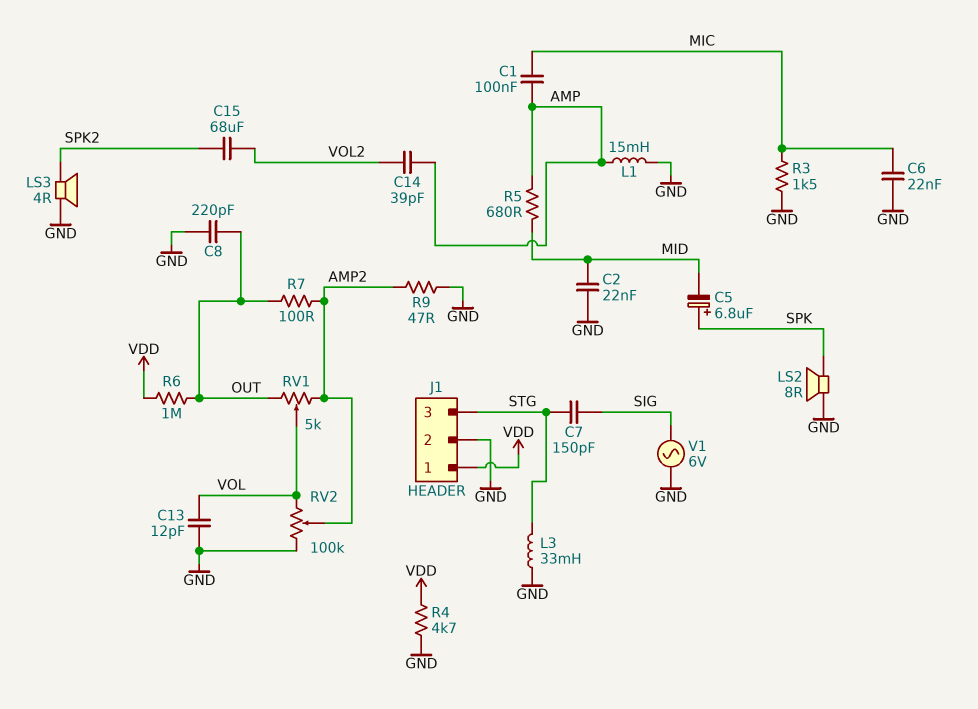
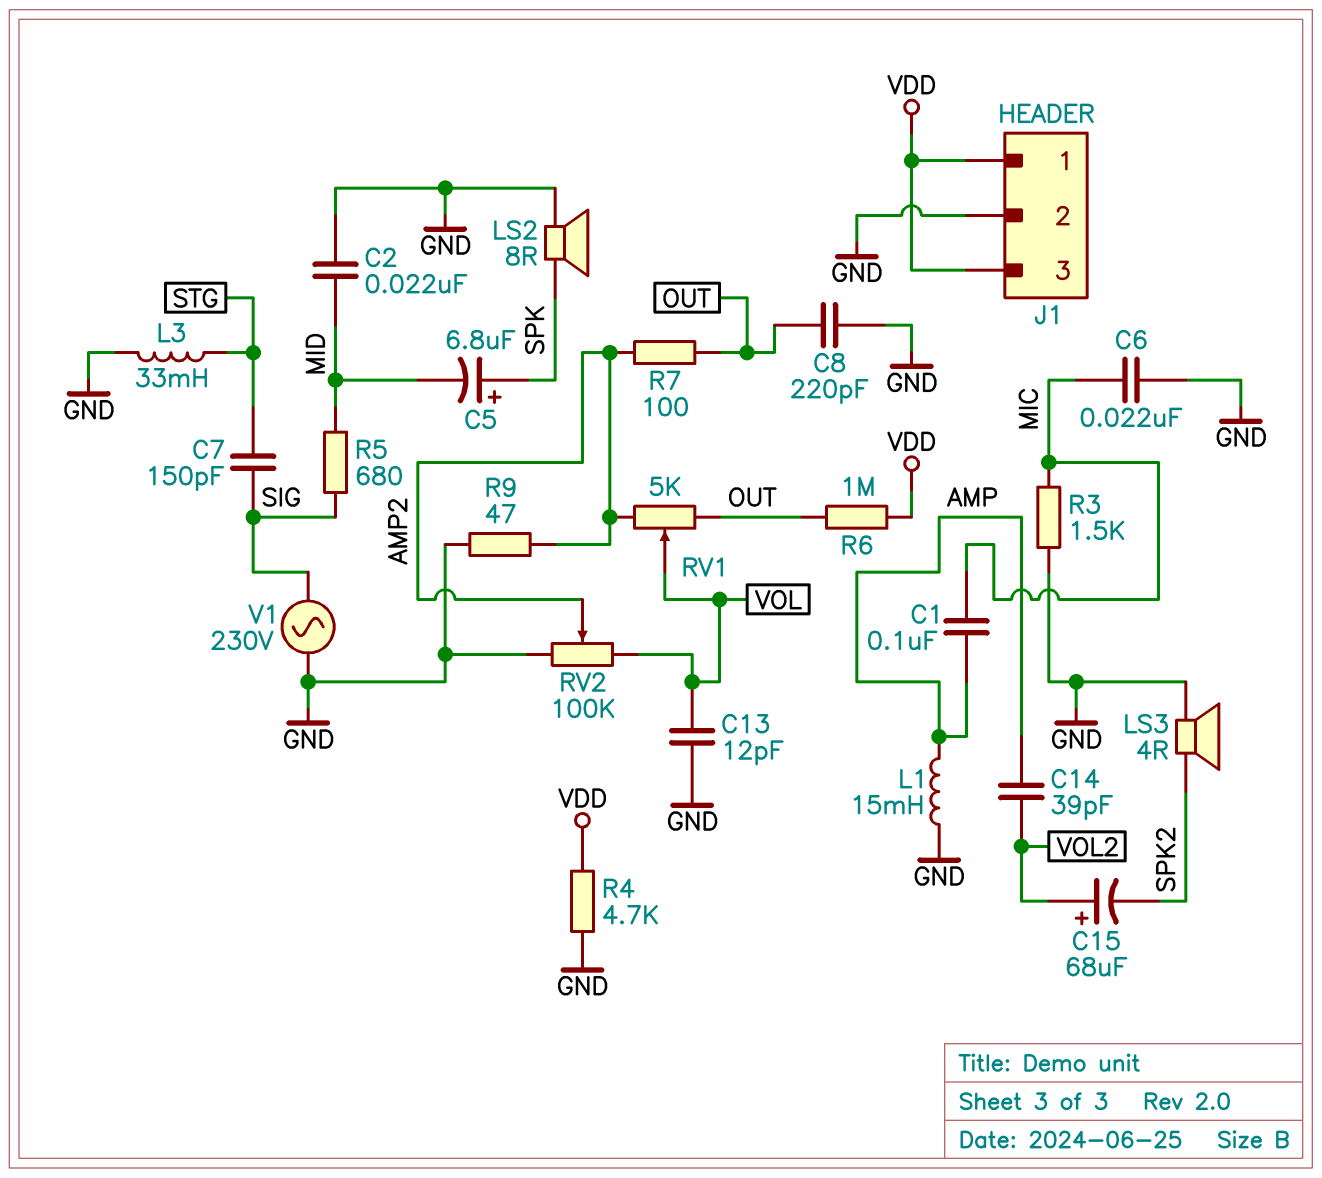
C15: 68uF (SPK2, VOL2) -> 68uF (plus VOL2, minus SPK2)
J1 pin 3: STG -> VDD
R5: 680 (AMP, MID) -> 680 (MID, SIG)
V1: AC 6V (GND, SIG) -> AC 230V (GND, SIG)

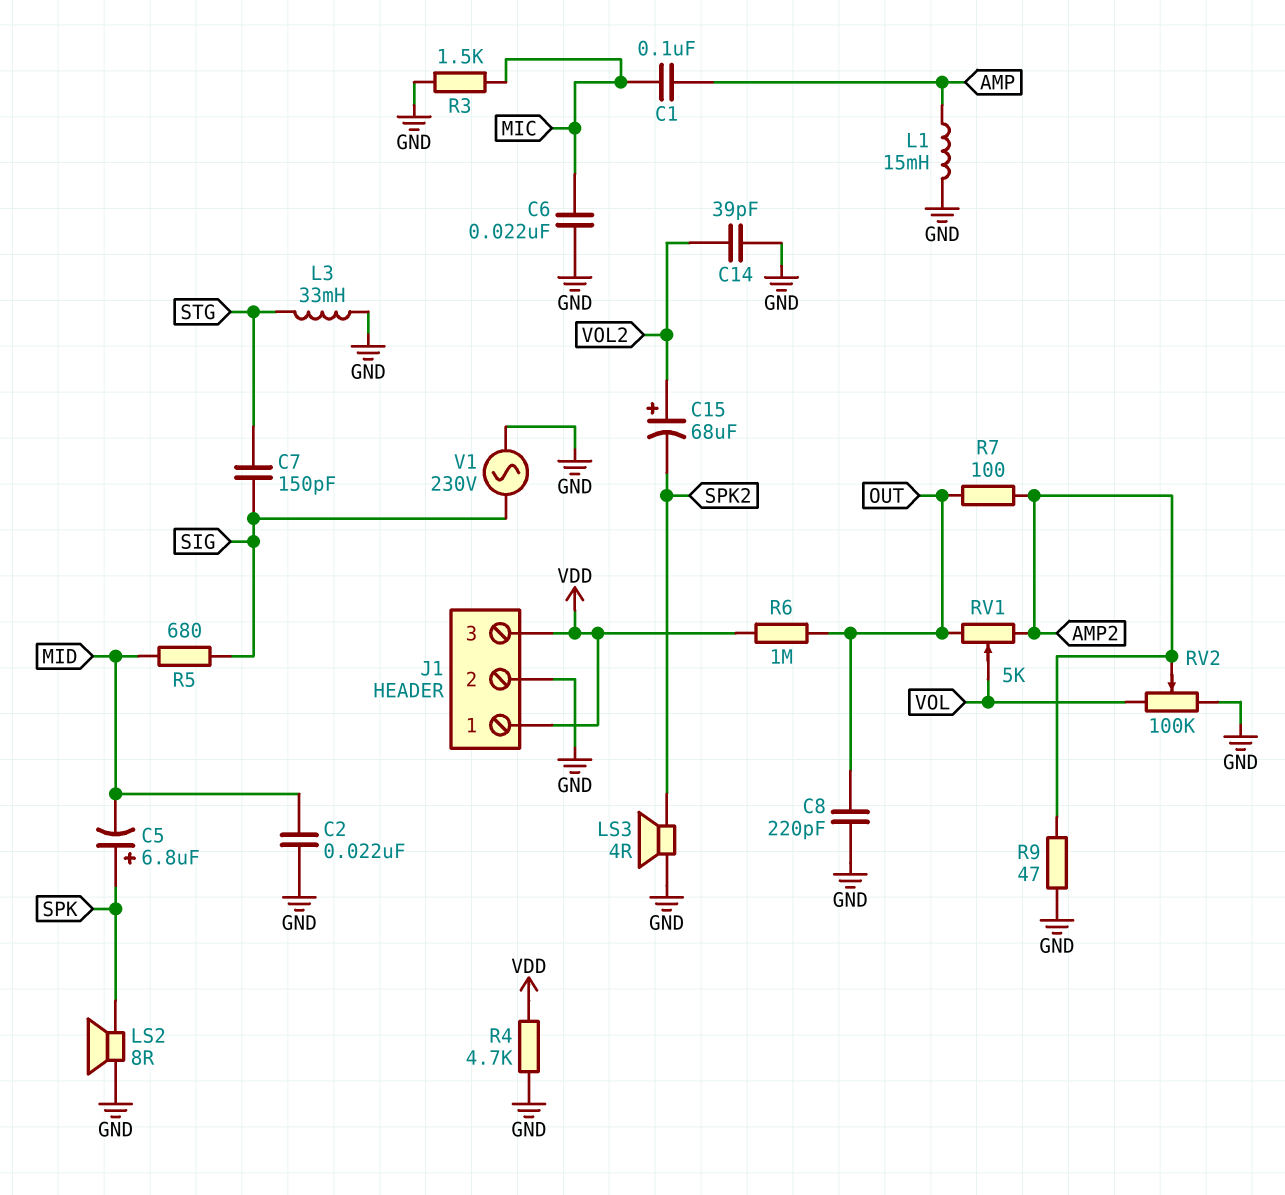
C13: 12pF (GND, VOL) -> none
C14: 39pF (AMP, VOL2) -> 39pF (GND, VOL2)

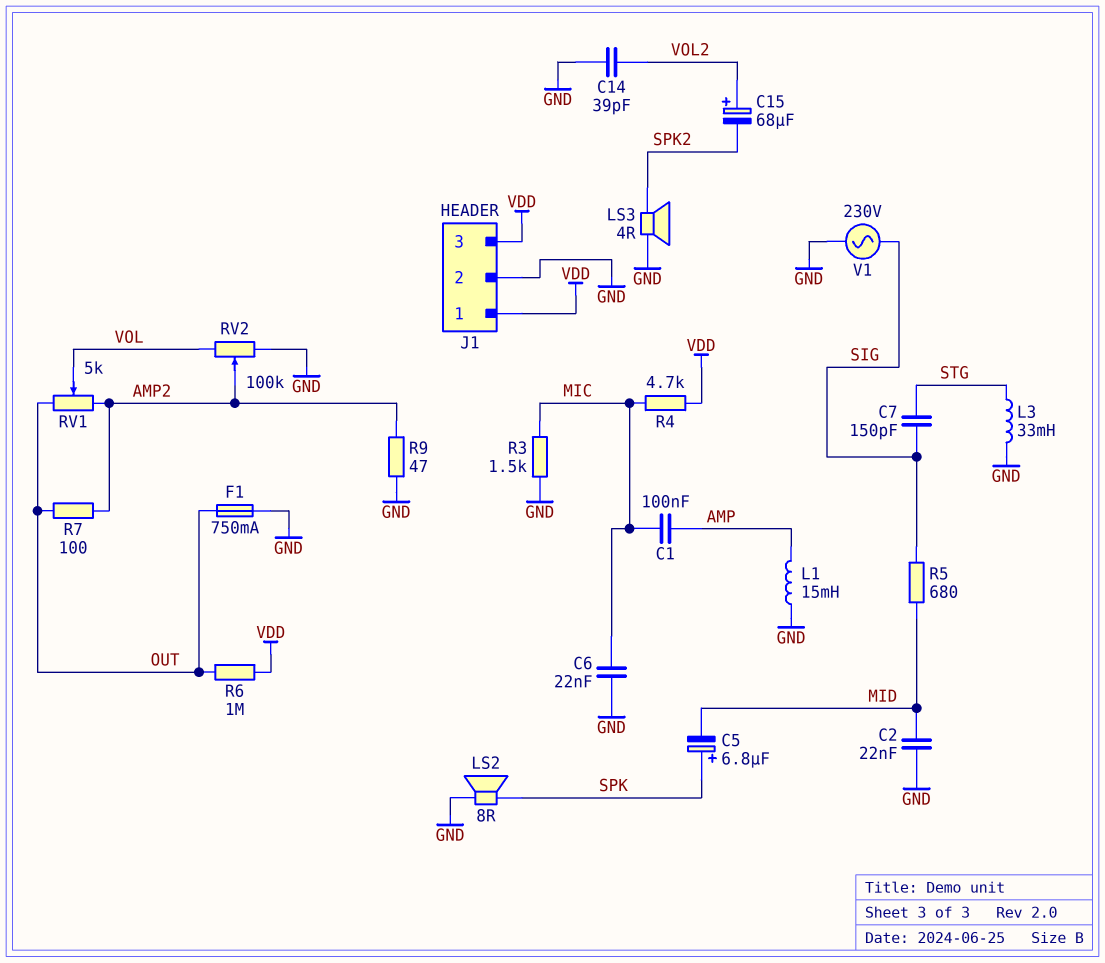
C8: 220pF (GND, OUT) -> none
F1: none -> 750mA (GND, OUT)
R4: 4.7k (GND, VDD) -> 4.7k (MIC, VDD)

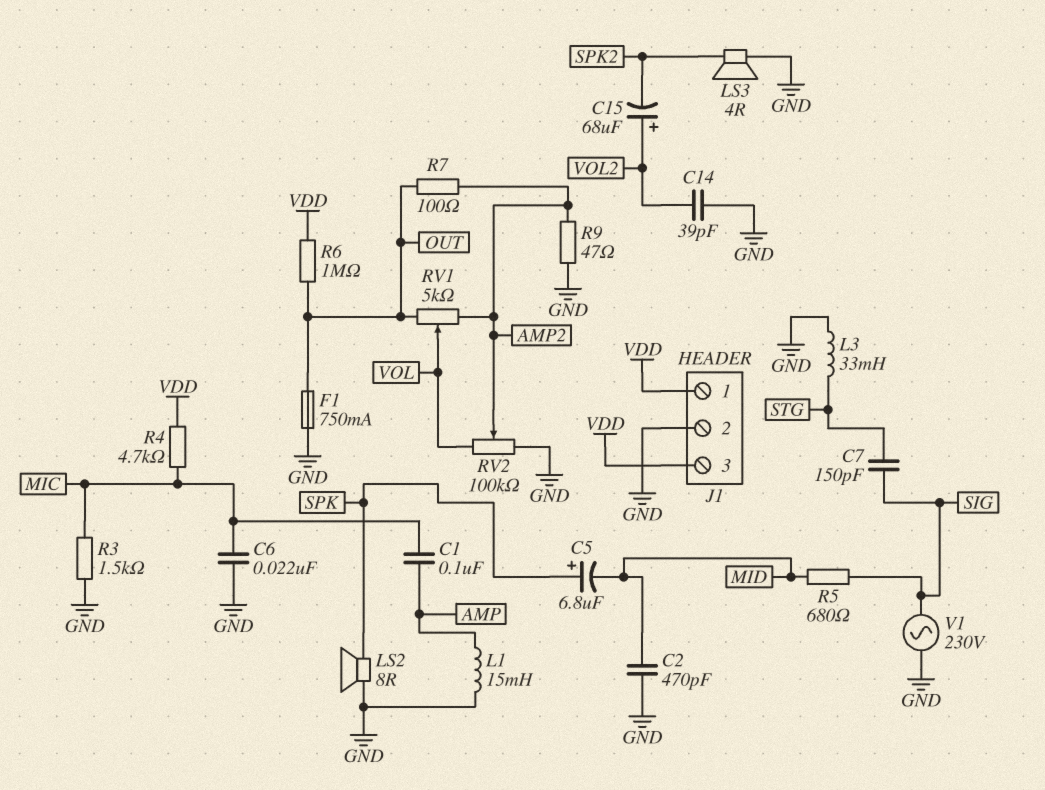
C2: 22nF (GND, MID) -> 470pF (GND, MID)

